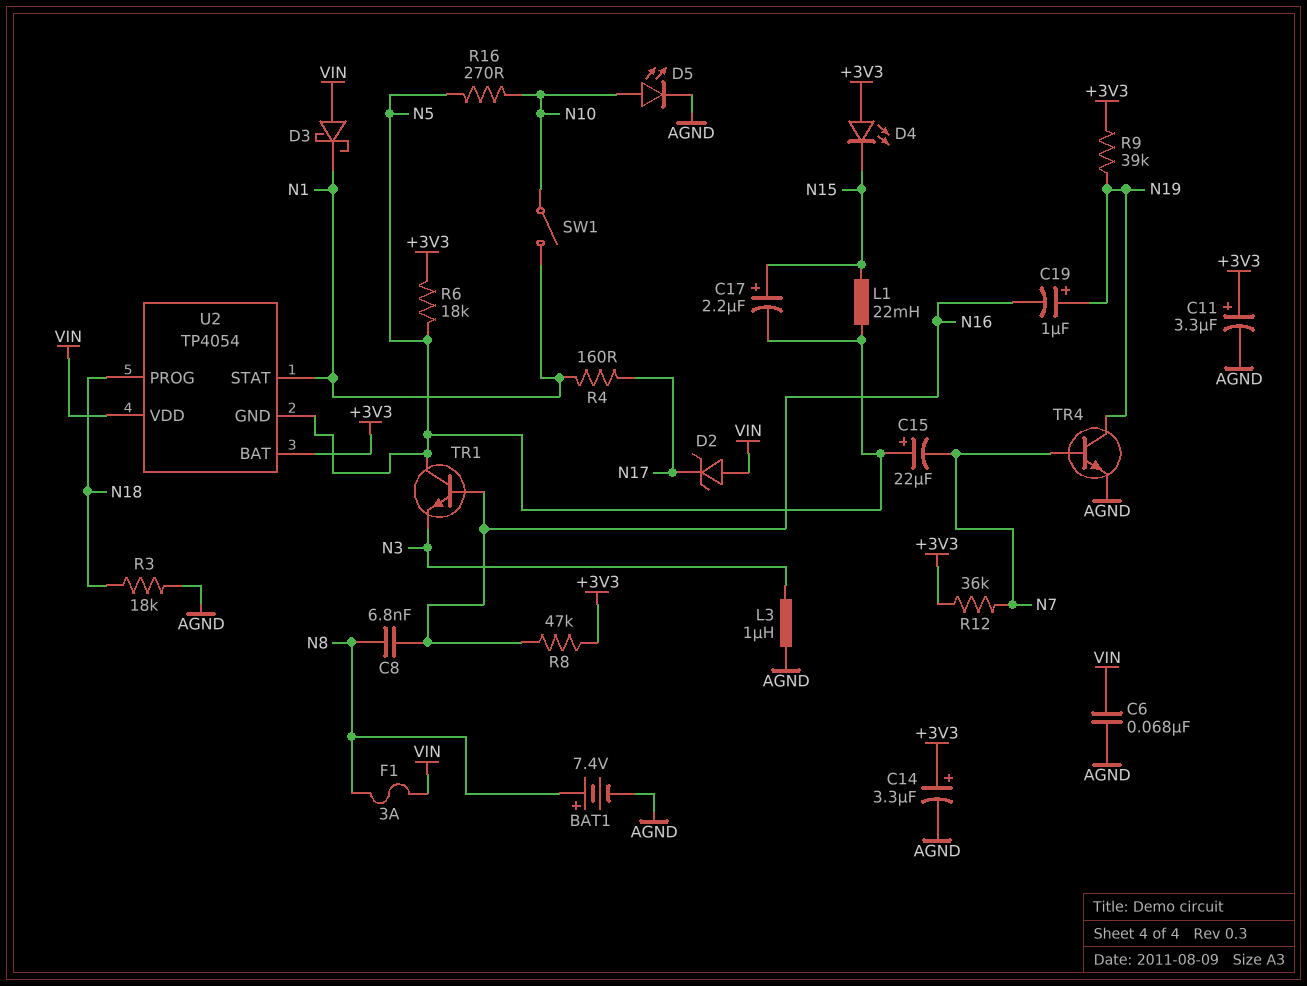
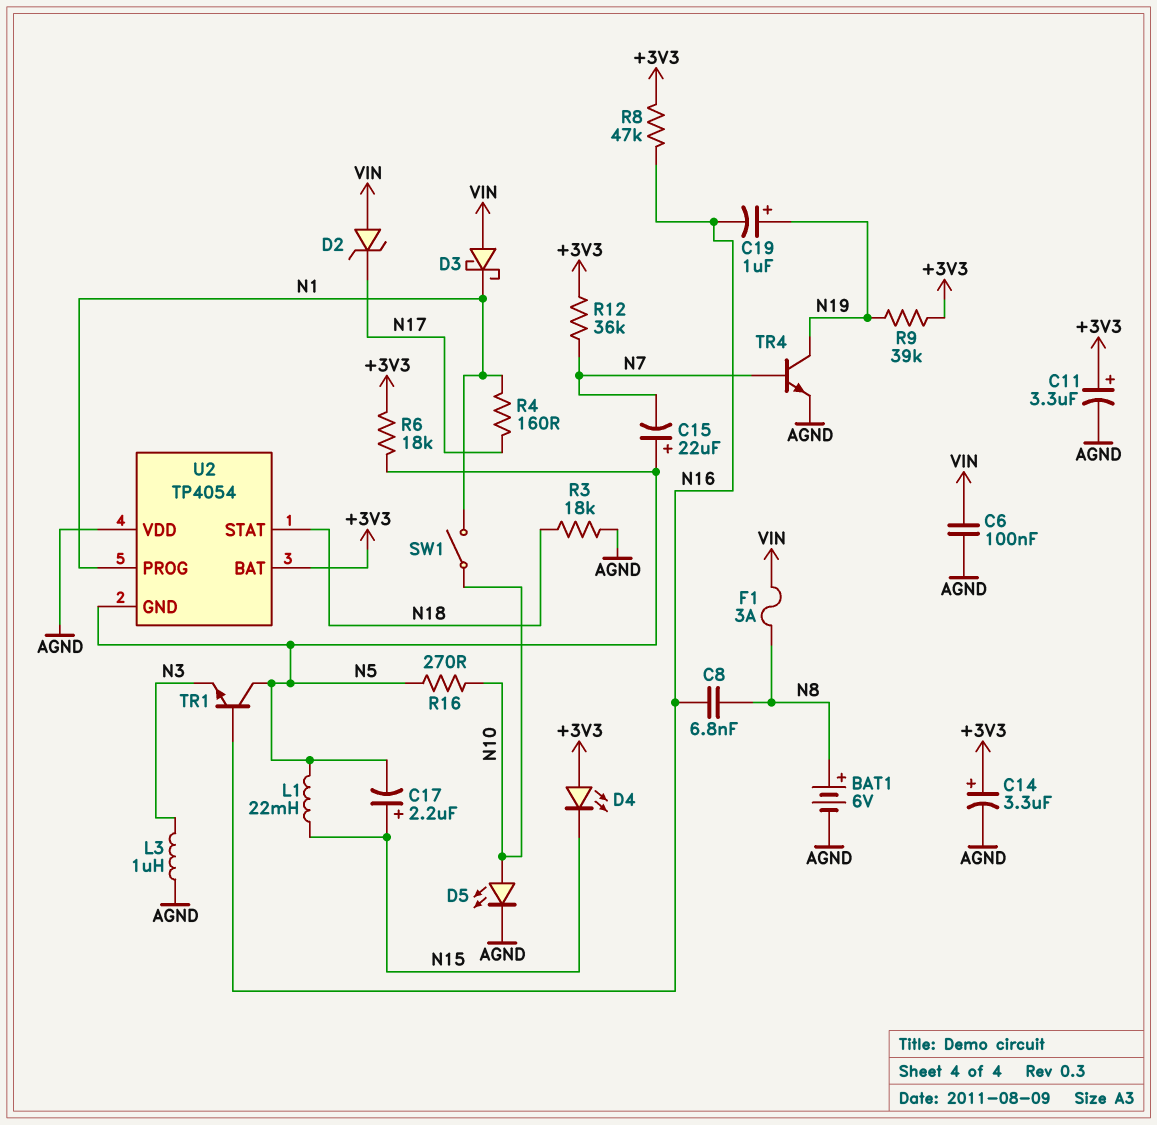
BAT1: 7.4V (plus N8, minus AGND) -> 6V (plus N8, minus AGND)
C6: 68nF (AGND, VIN) -> 100nF (AGND, VIN)
U2 pin PROG: N18 -> N1
U2 pin STAT: N1 -> N18
U2 pin VDD: VIN -> AGND

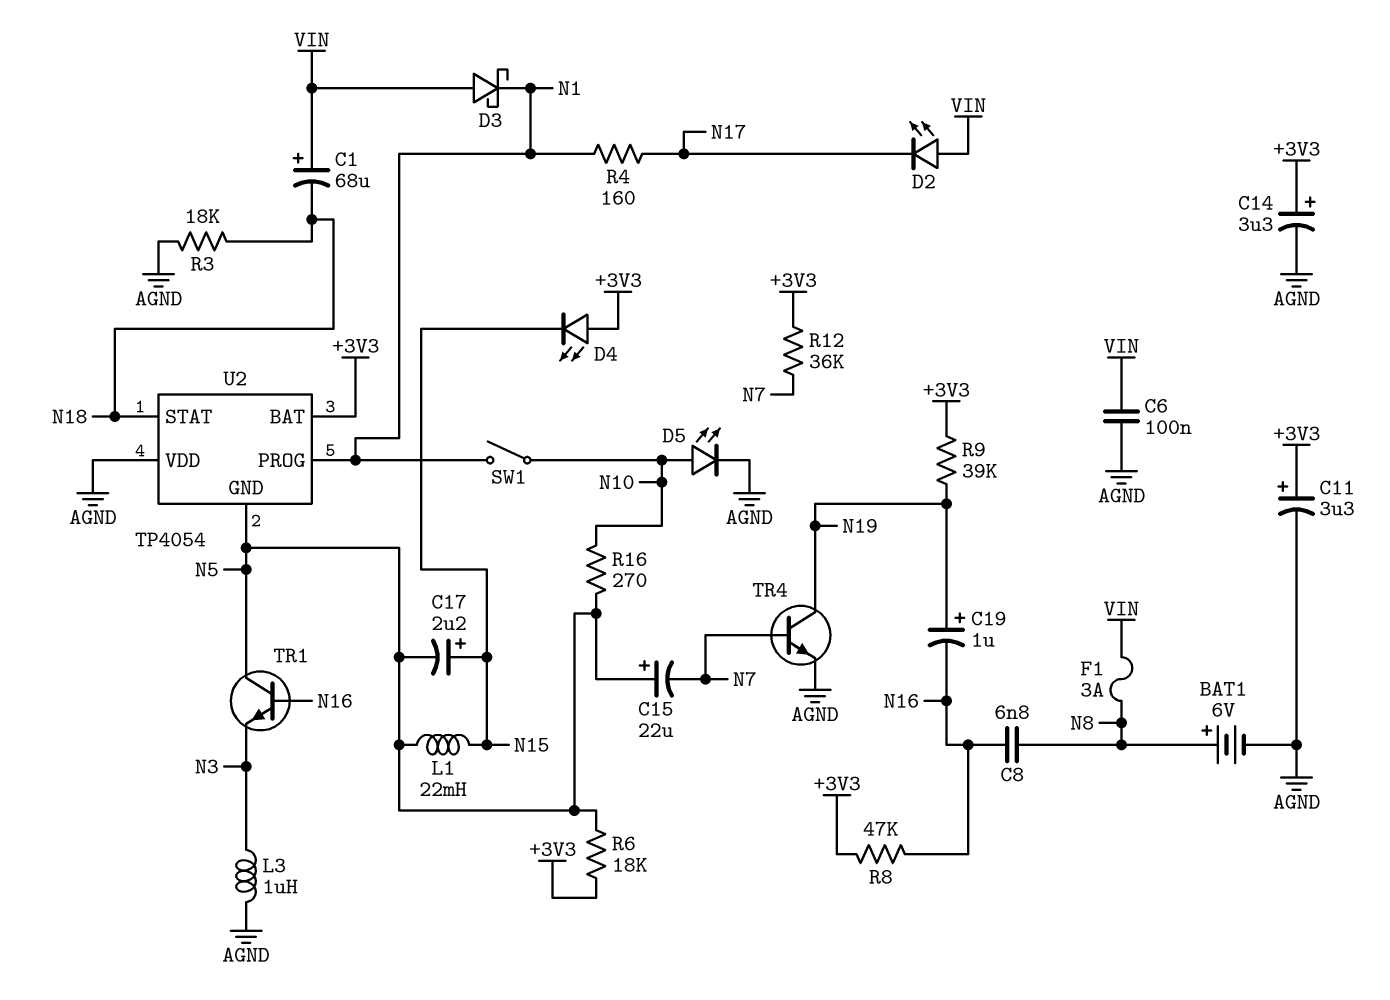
C1: none -> 68uF (plus VIN, minus N18)
D2: zener (A VIN, K N17) -> LED (A VIN, K N17)

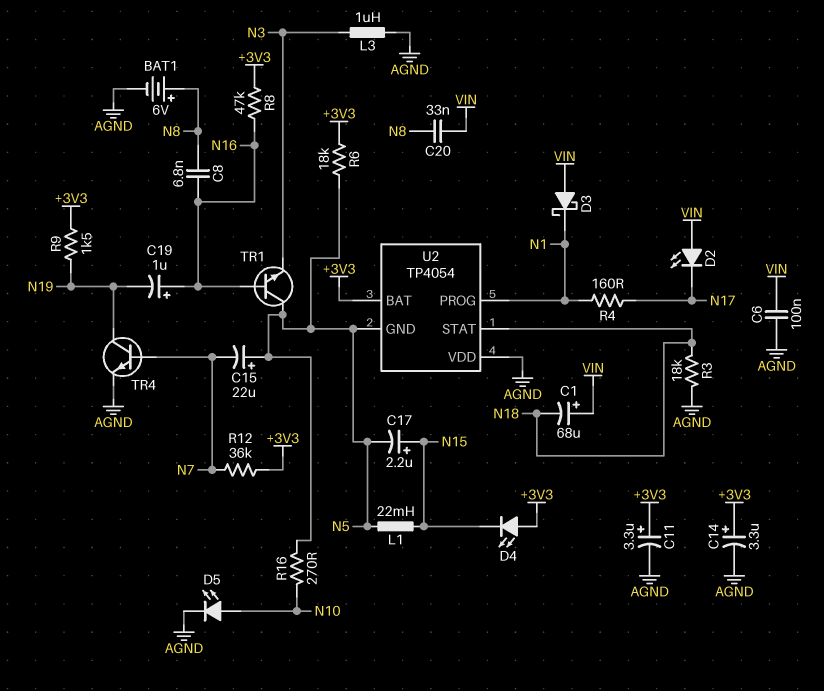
C19: 1uF (plus N19, minus N16) -> 1uF (plus N16, minus N19)
C20: none -> 33nF (N8, VIN)
F1: 3A (N8, VIN) -> none
R9: 39k (+3V3, N19) -> 1.5k (+3V3, N19)
SW1: switch (N1, N10) -> none

